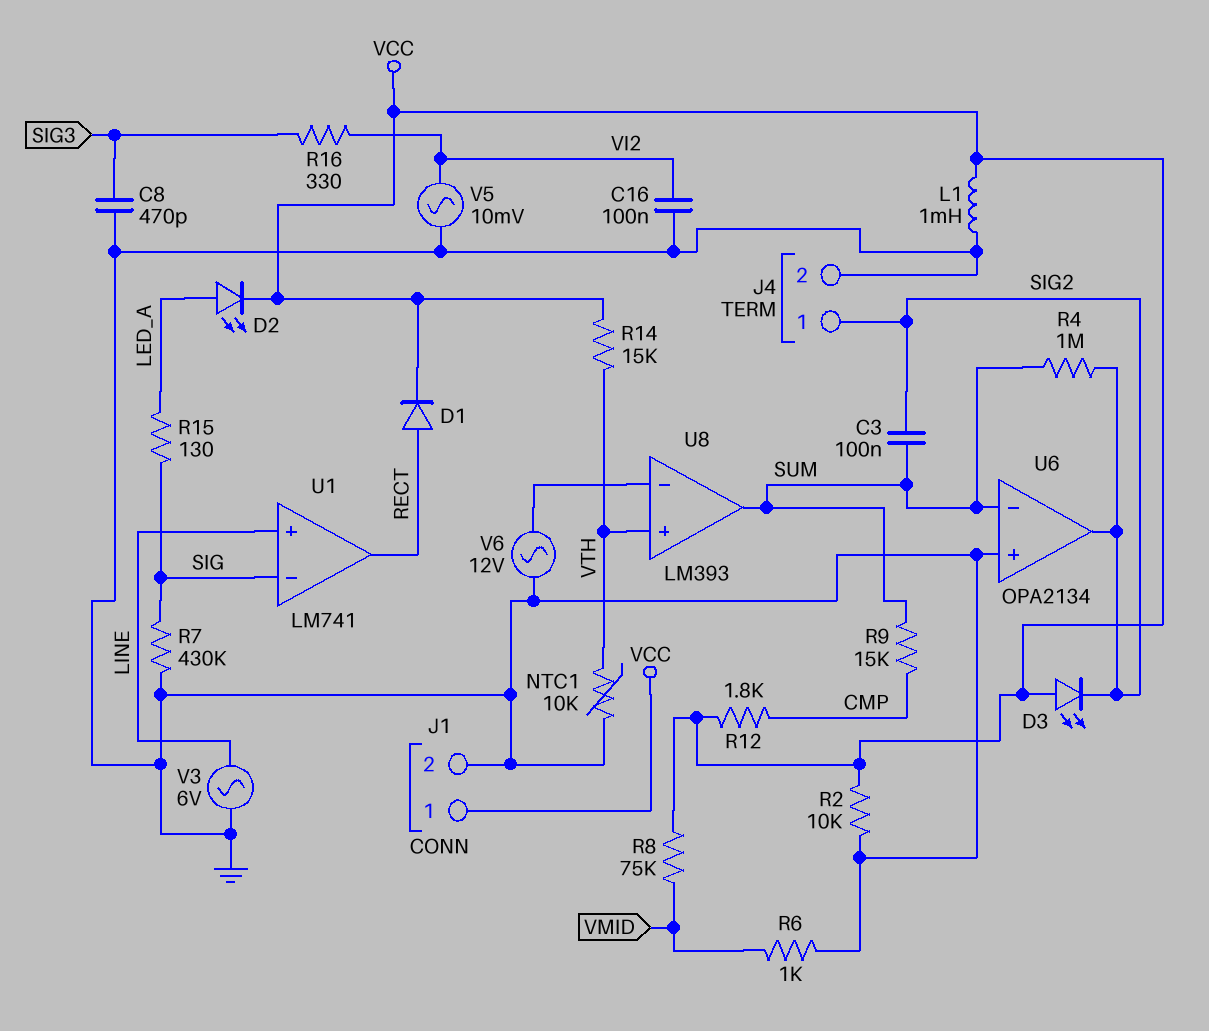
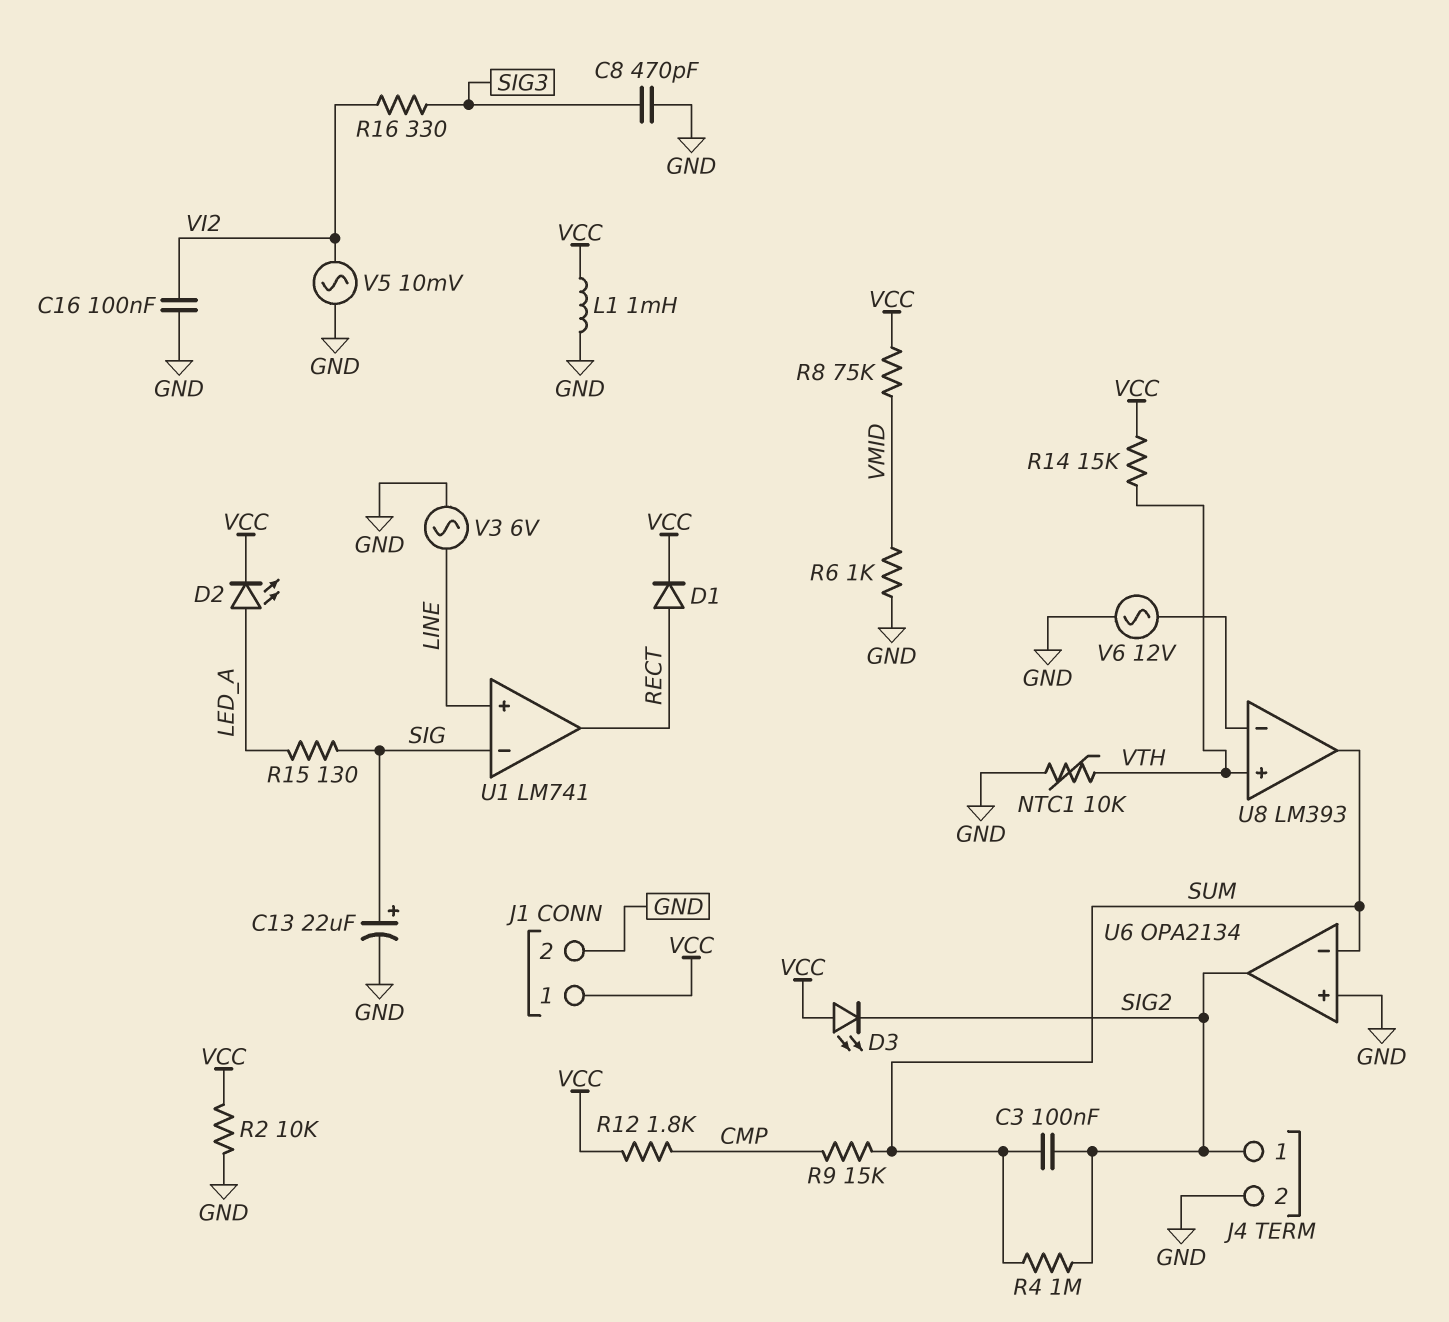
C13: none -> 22uF (plus SIG, minus GND)
R7: 430k (GND, SIG) -> none

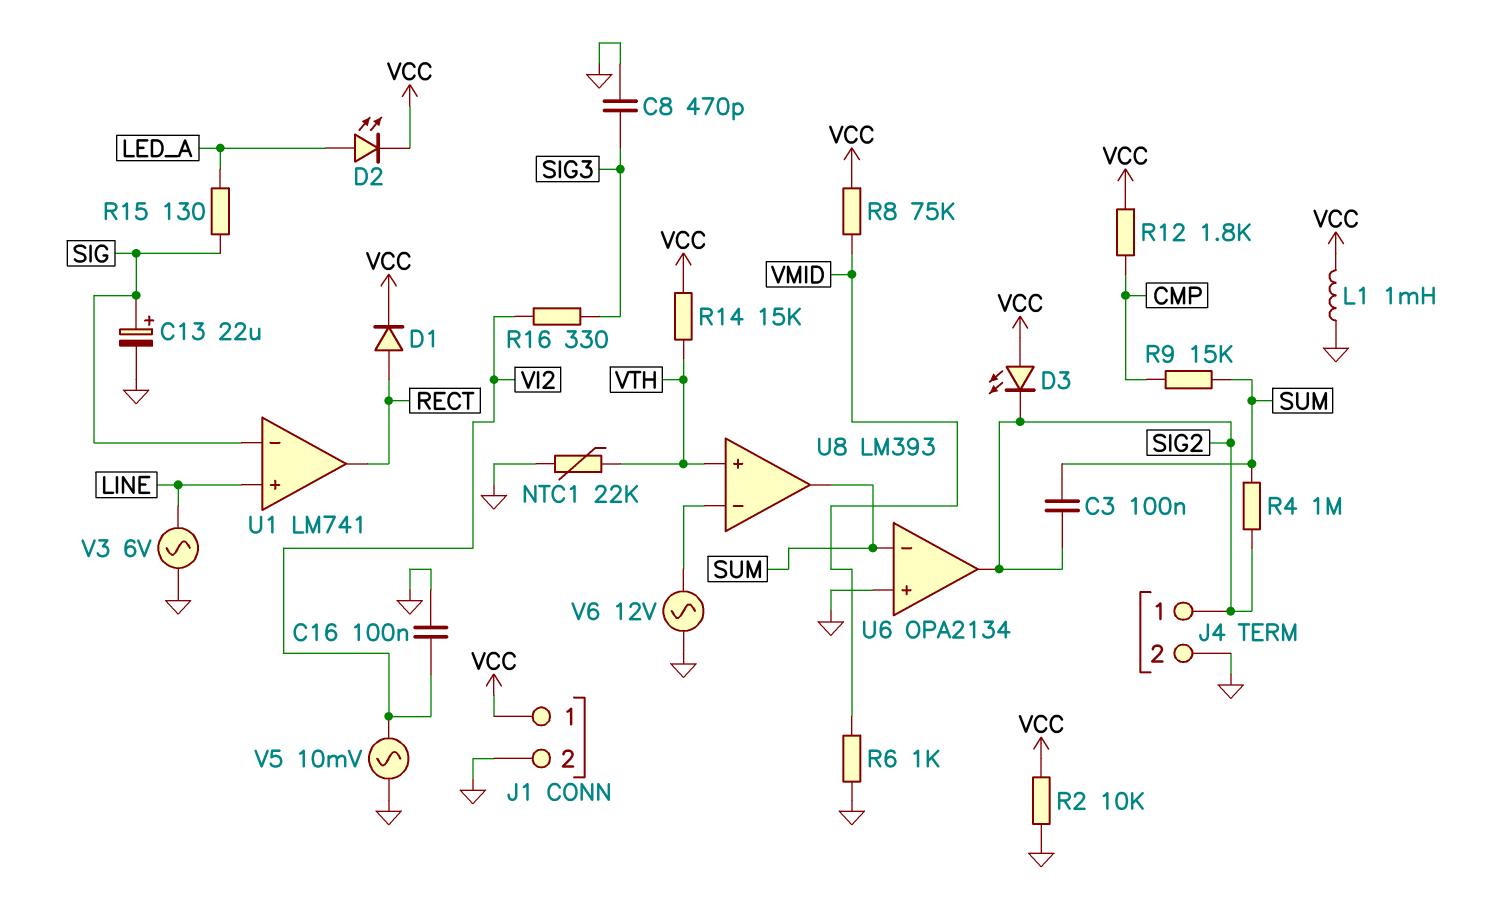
NTC1: 10k (GND, VTH) -> 22k (GND, VTH)

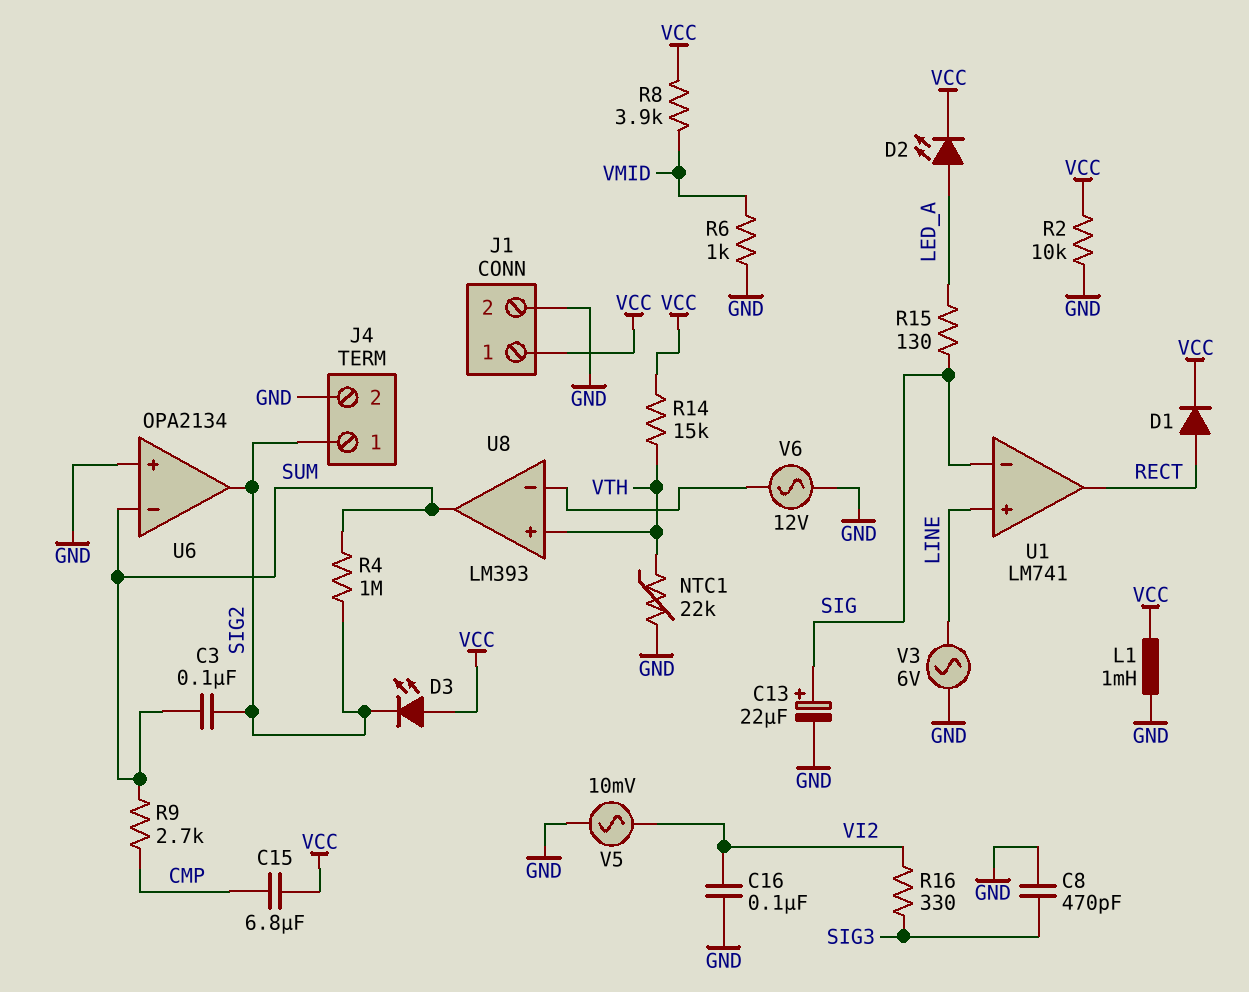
C15: none -> 6.8uF (CMP, VCC)
R8: 75k (VCC, VMID) -> 3.9k (VCC, VMID)
R9: 15k (CMP, SUM) -> 2.7k (CMP, SUM)
R12: 1.8k (CMP, VCC) -> none

